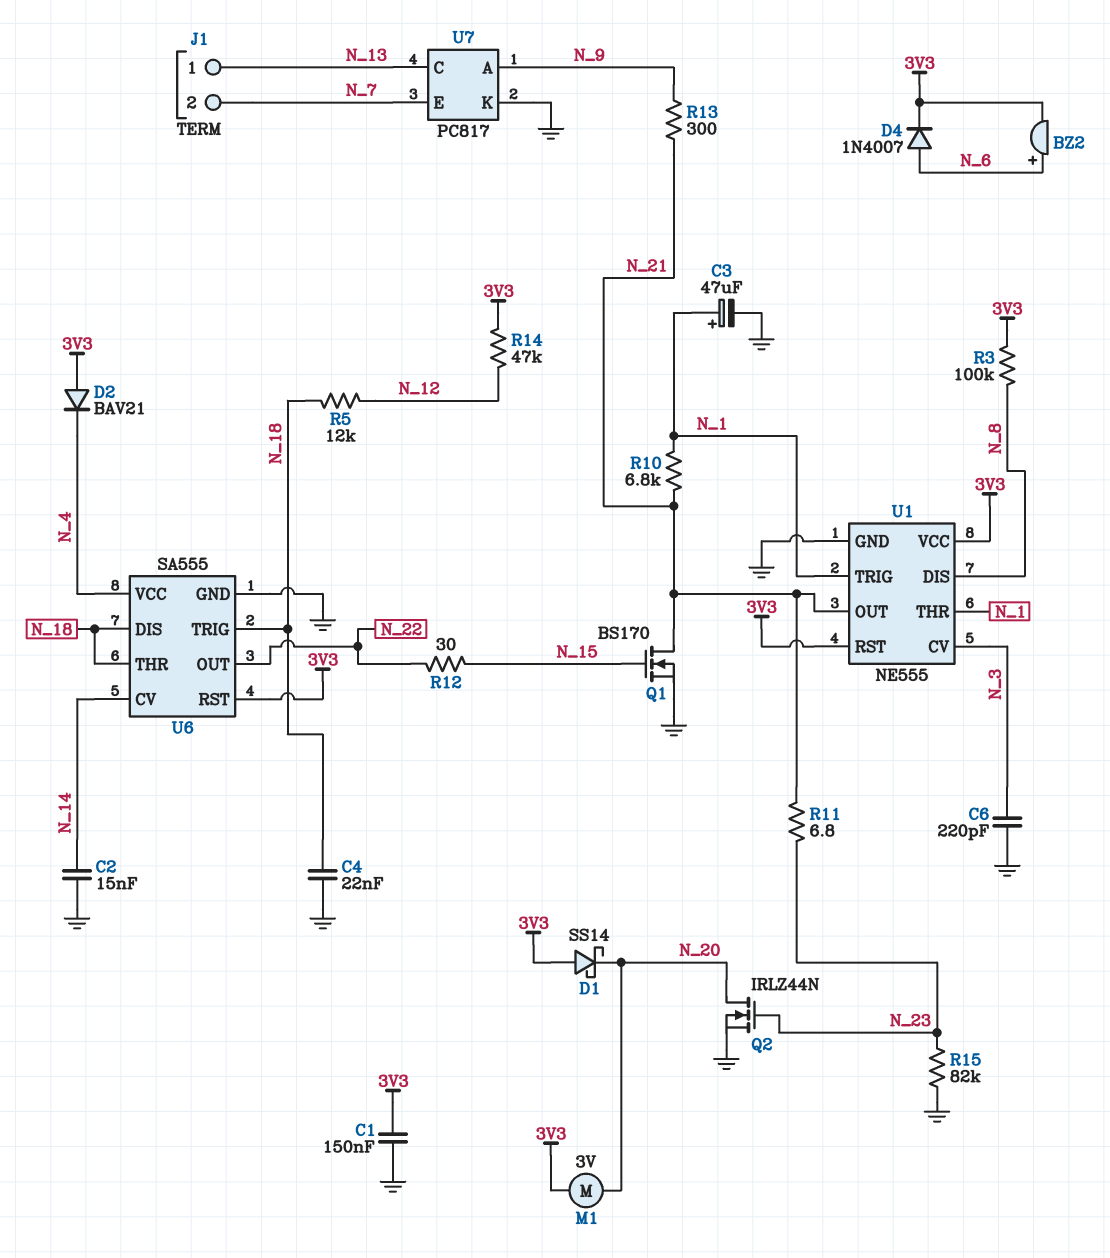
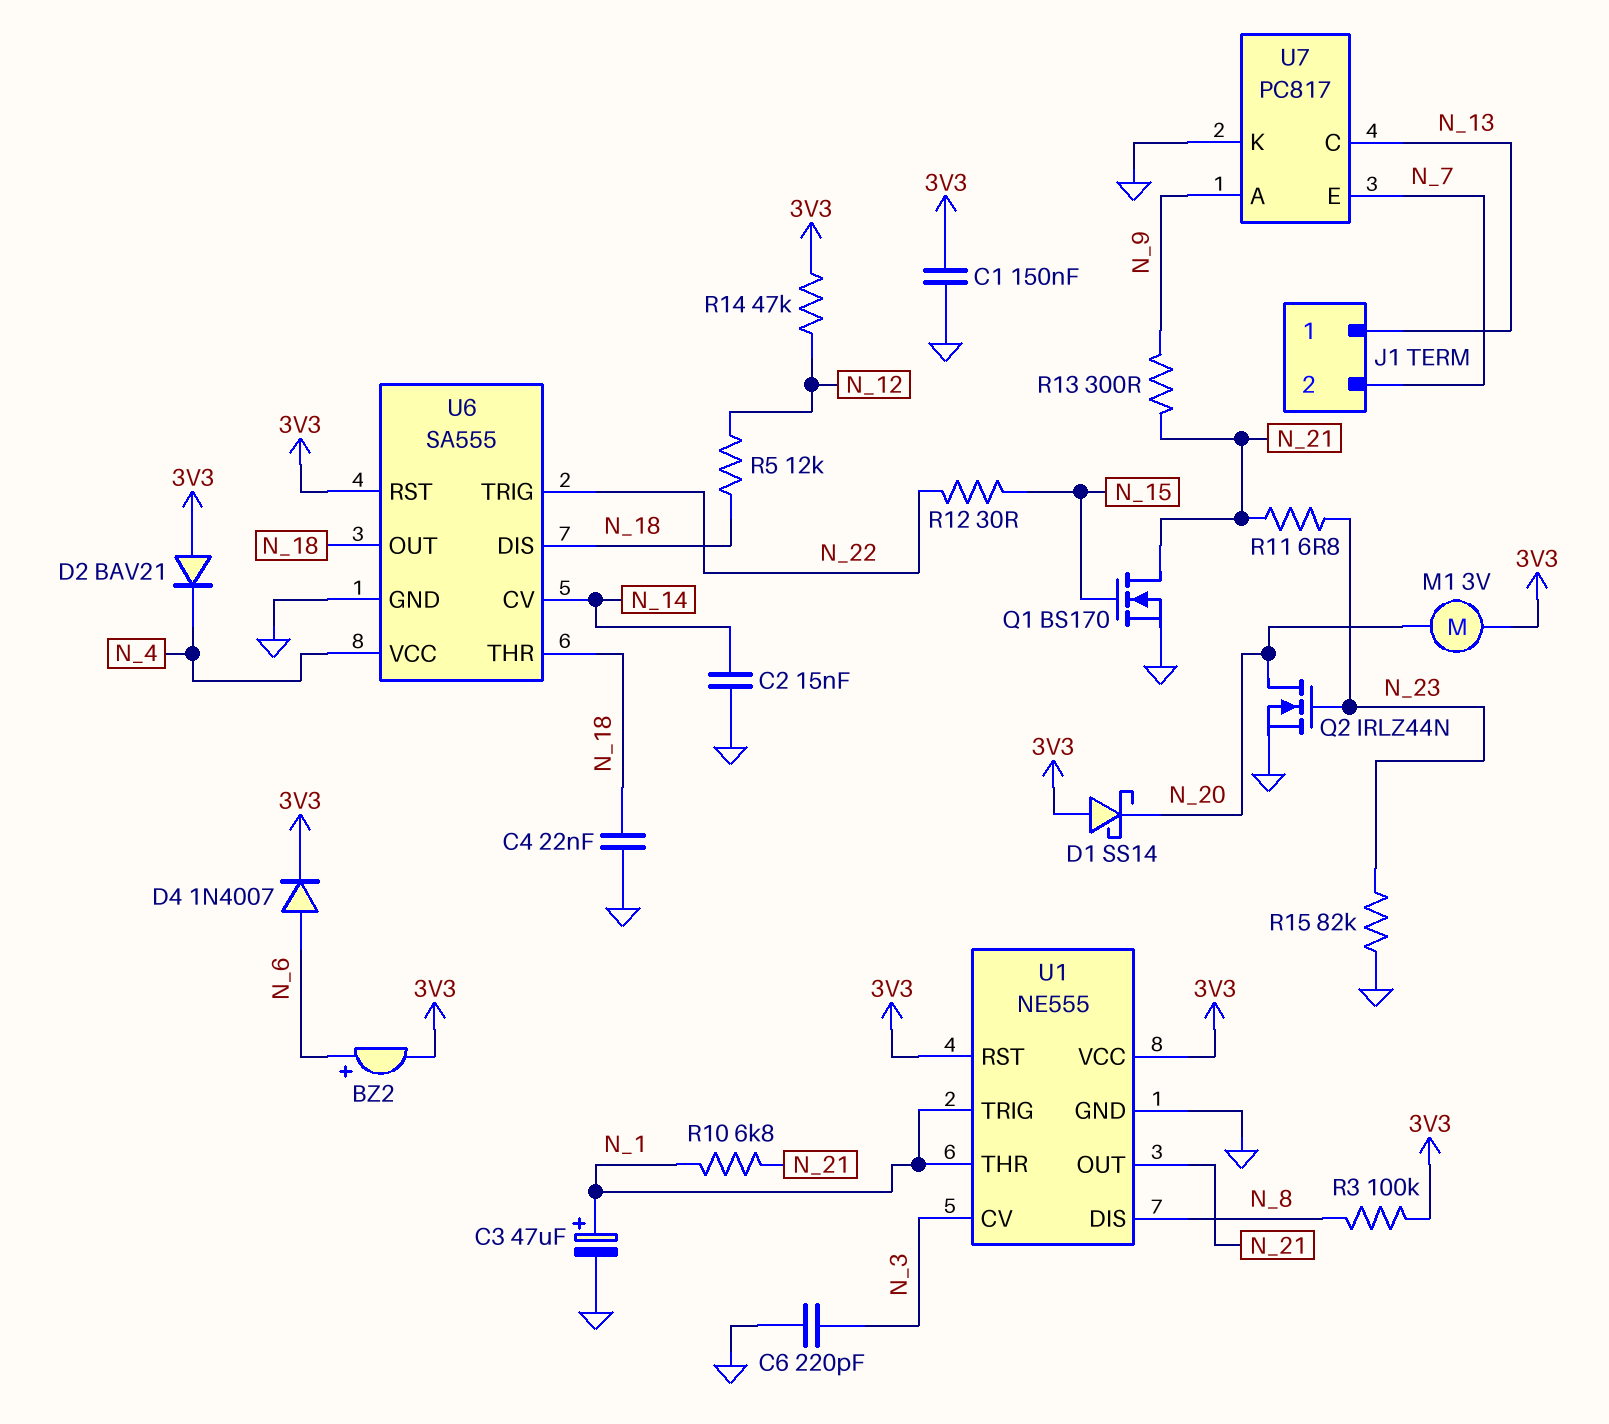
U6 pin OUT: N_22 -> N_18
U6 pin TRIG: N_18 -> N_22

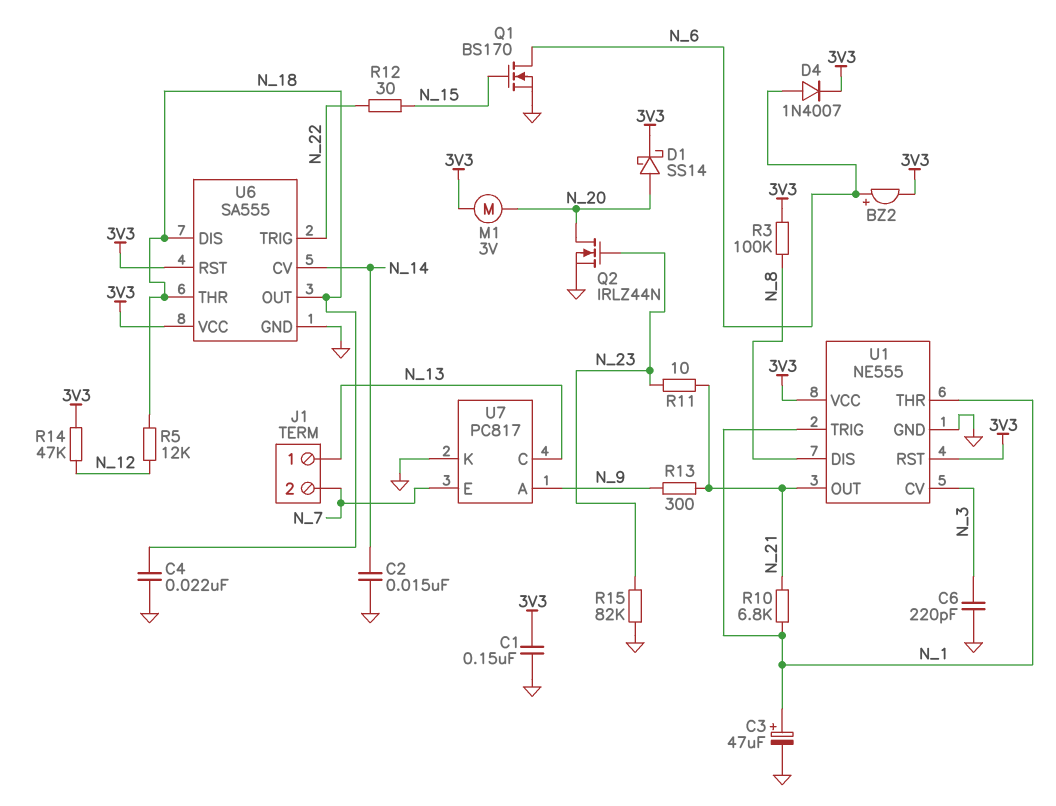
D1: schottky SS14 (A 3V3, K N_20) -> schottky SS14 (A N_20, K 3V3)
D2: diode BAV21 (A 3V3, K N_4) -> none
Q1: NMOS BS170 (G N_15, D N_21, S GND) -> NMOS BS170 (G N_15, D N_6, S GND)
R11: 6.8 (N_21, N_23) -> 10 (N_21, N_23)
U6 pin VCC: N_4 -> 3V3

